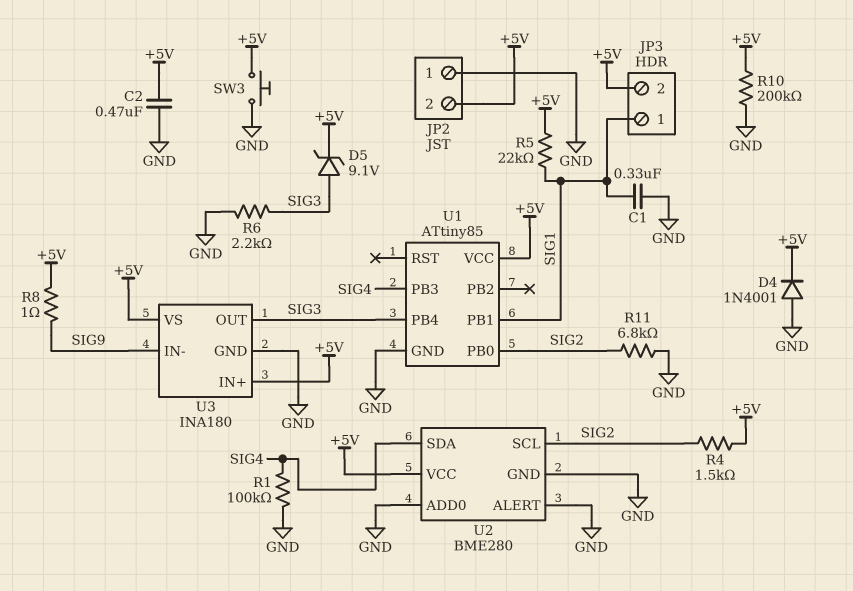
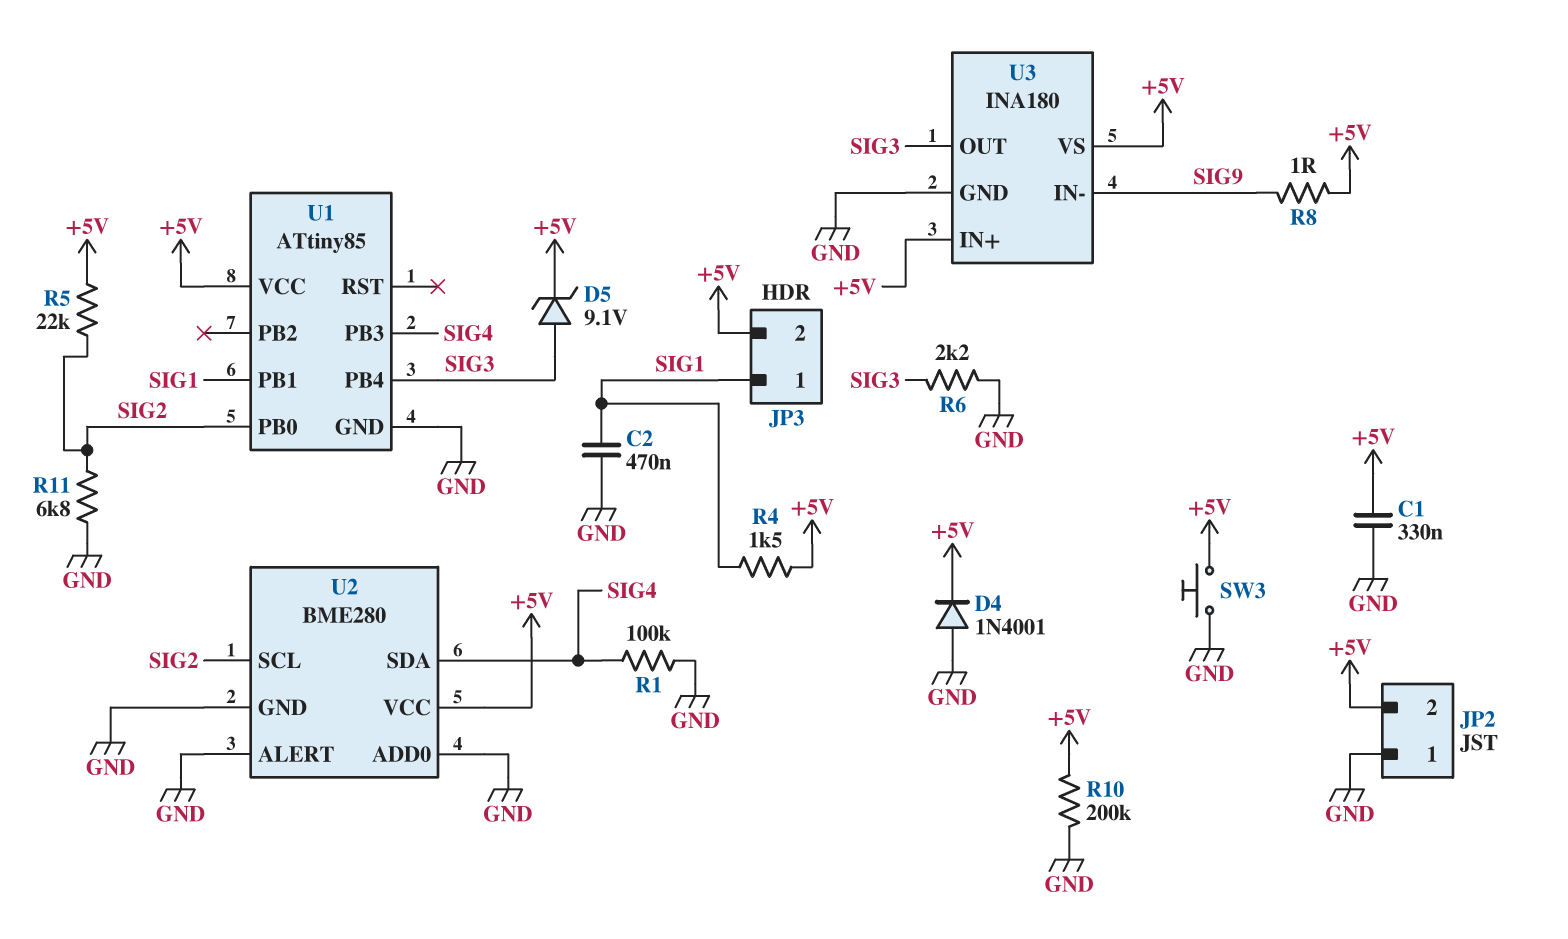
C1: 330nF (GND, SIG1) -> 330nF (+5V, GND)
C2: 470nF (+5V, GND) -> 470nF (GND, SIG1)
R4: 1.5k (+5V, SIG2) -> 1.5k (+5V, SIG1)
R5: 22k (+5V, SIG1) -> 22k (+5V, SIG2)

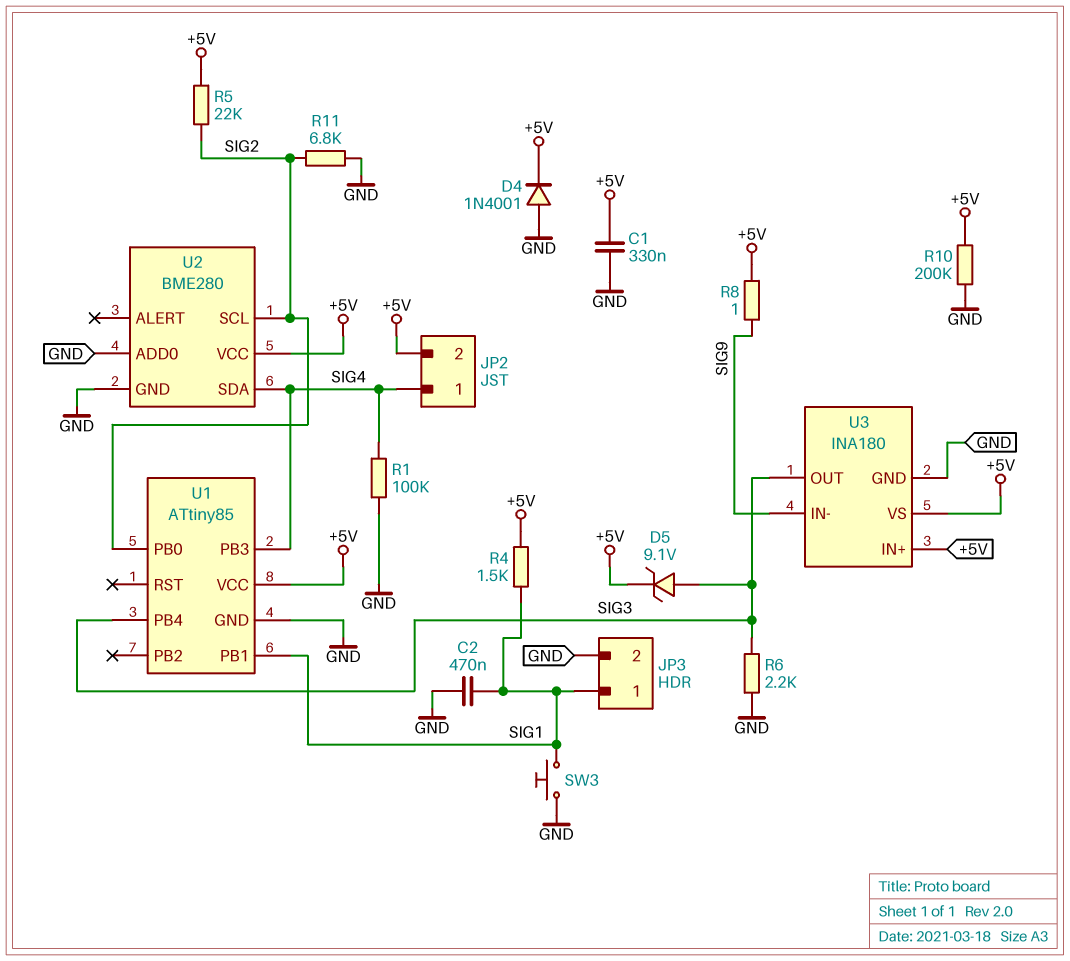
JP2 pin 1: GND -> SIG4
JP3 pin 2: +5V -> GND
SW3: button (+5V, GND) -> button (GND, SIG1)
U2 pin ALERT: GND -> none

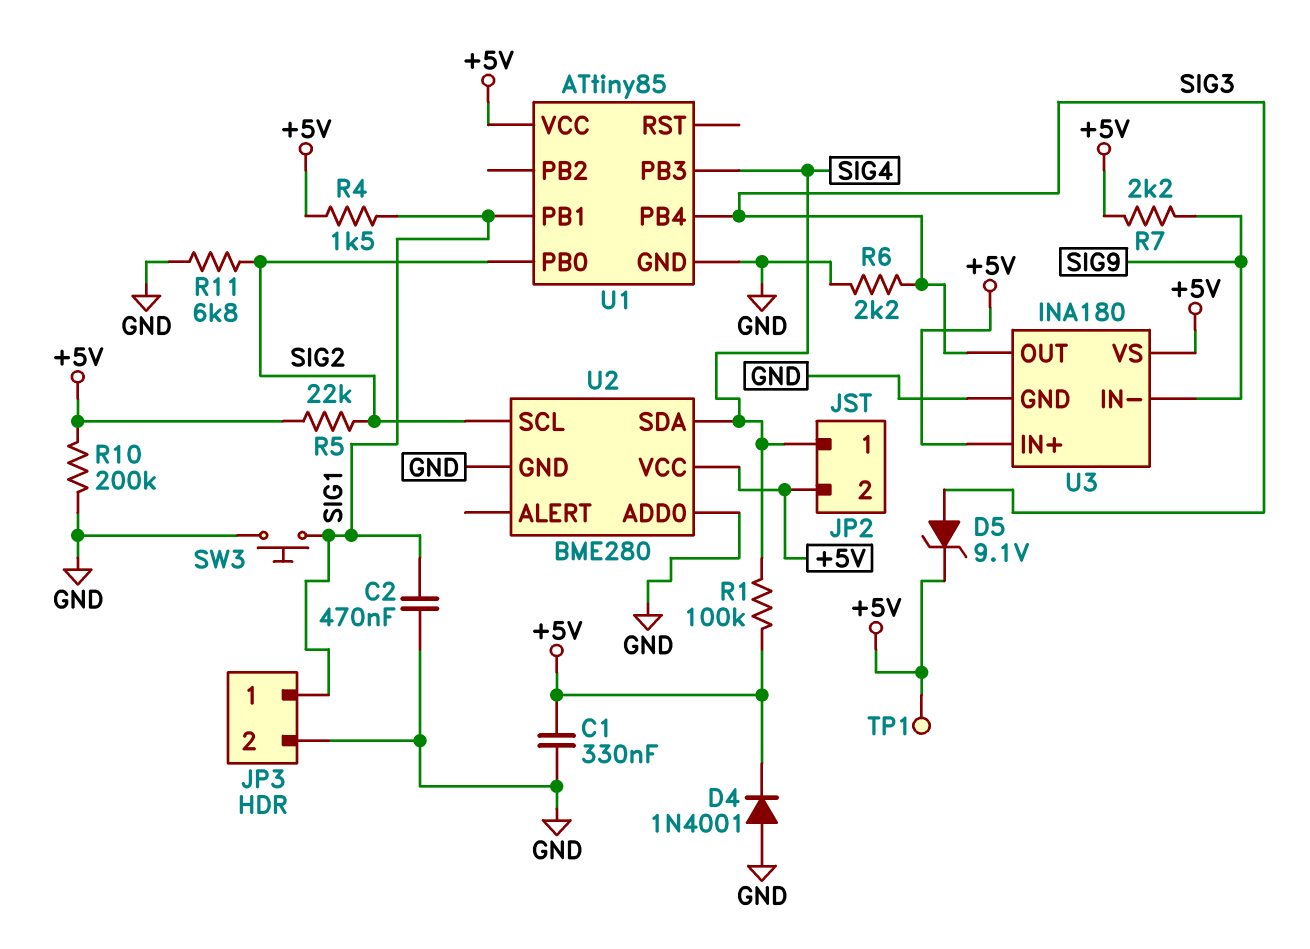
R1: 100k (GND, SIG4) -> 100k (+5V, SIG4)
R7: none -> 2.2k (+5V, SIG9)
R8: 1 (+5V, SIG9) -> none
TP1: none -> test point (+5V)

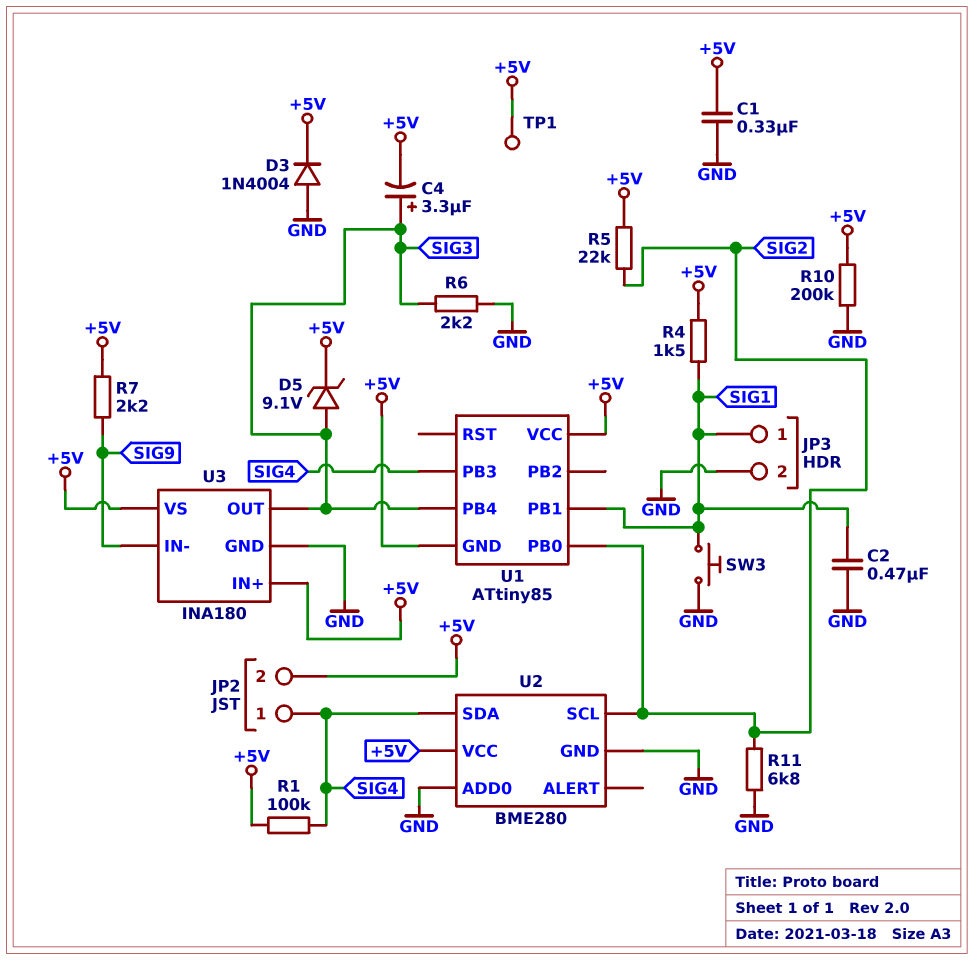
C4: none -> 3.3uF (plus SIG3, minus +5V)
D3: none -> diode 1N4004 (A GND, K +5V)
D4: diode 1N4001 (A GND, K +5V) -> none
U1 pin GND: GND -> +5V

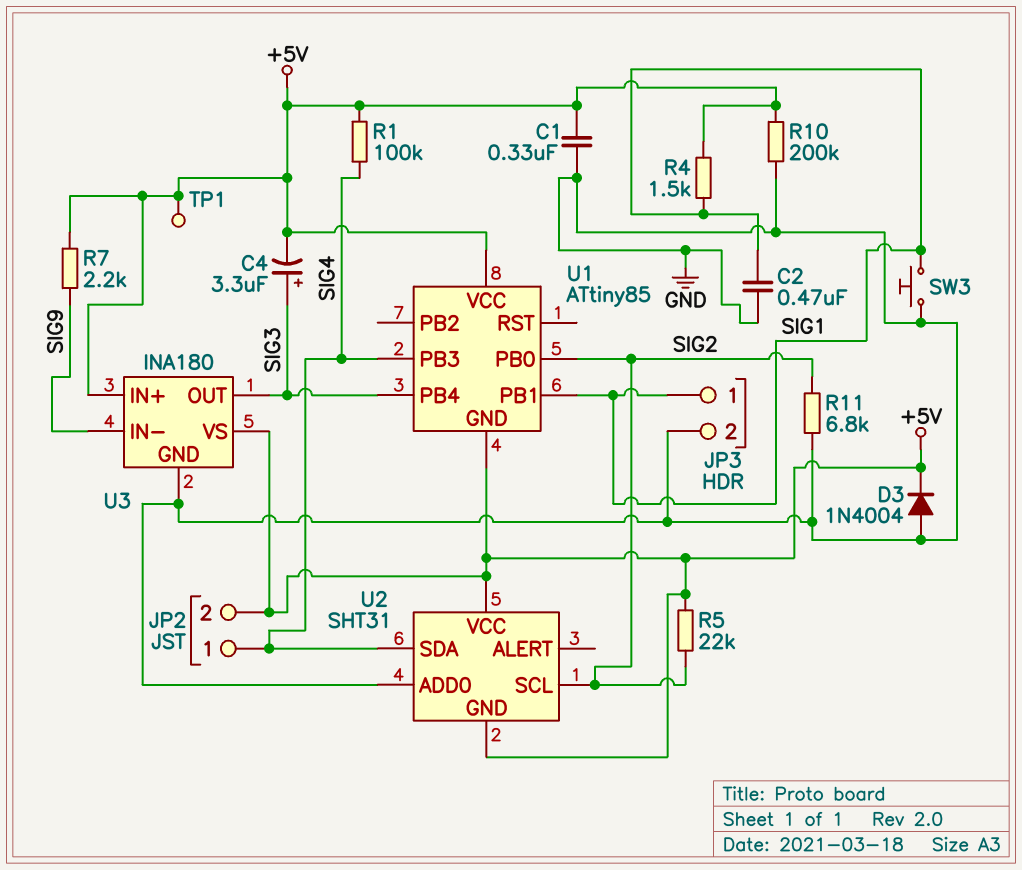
D5: zener 9.1V (A SIG3, K +5V) -> none
R6: 2.2k (GND, SIG3) -> none
U2: BME280 -> SHT31
U2 pin GND: GND -> +5V

